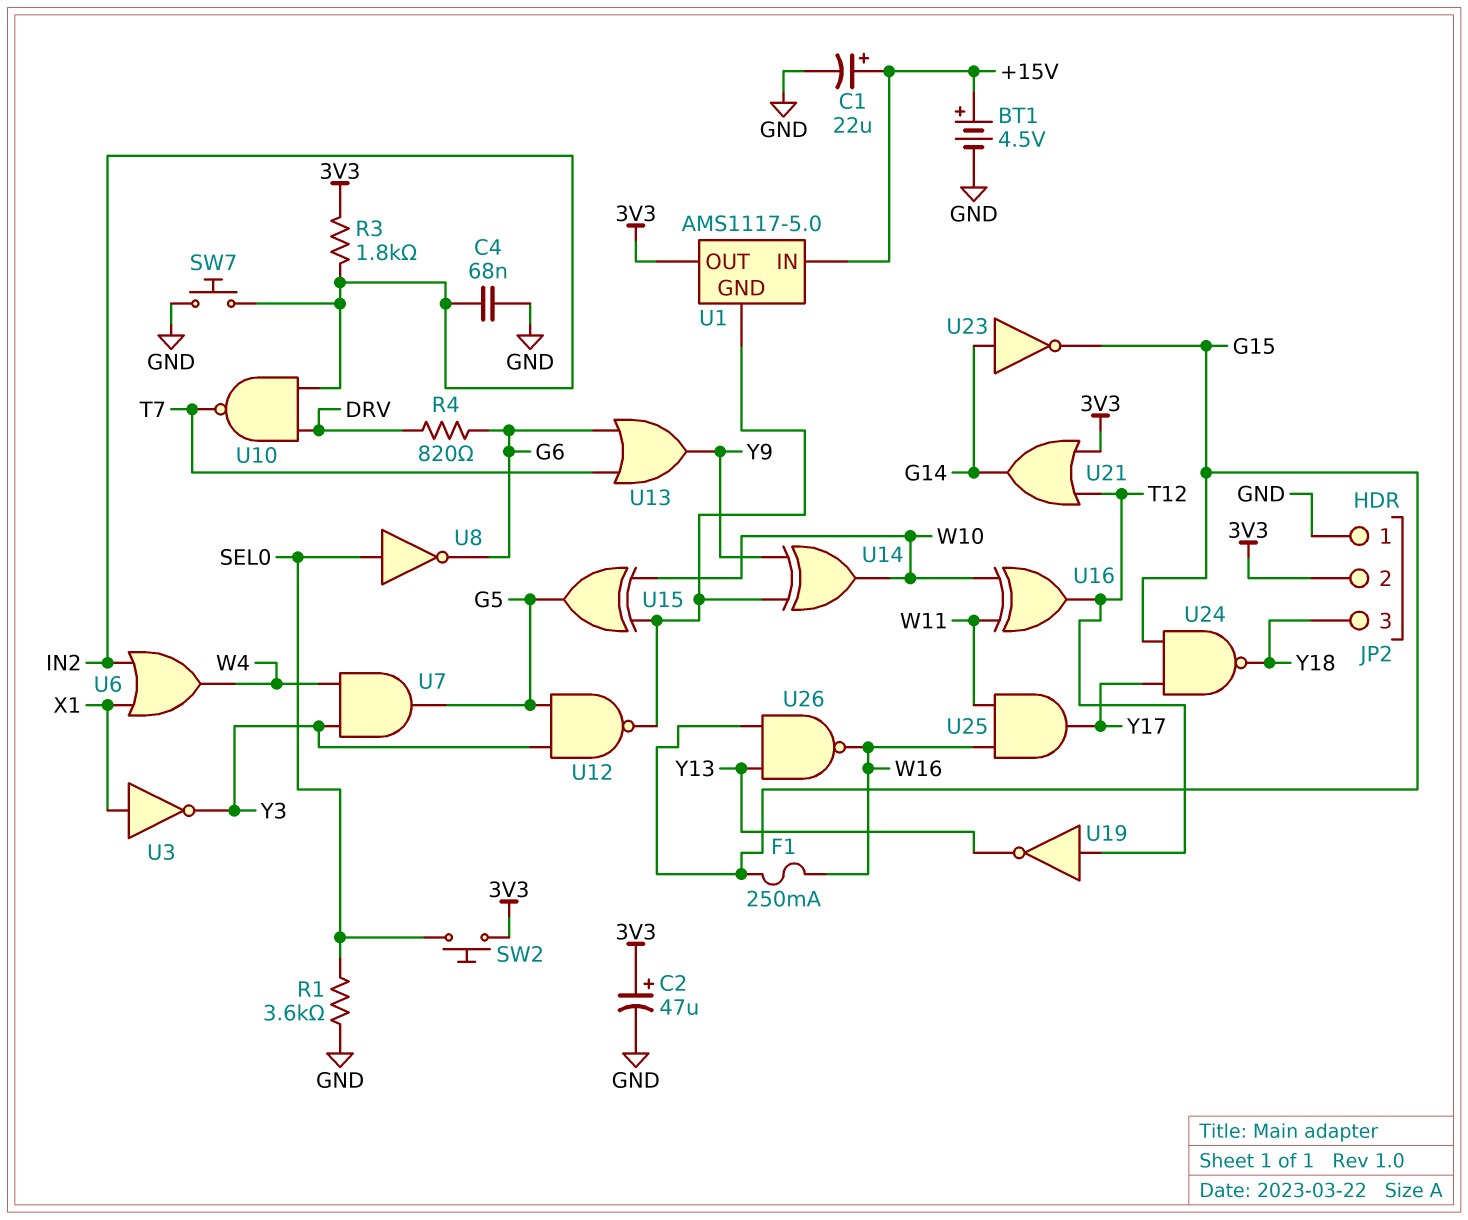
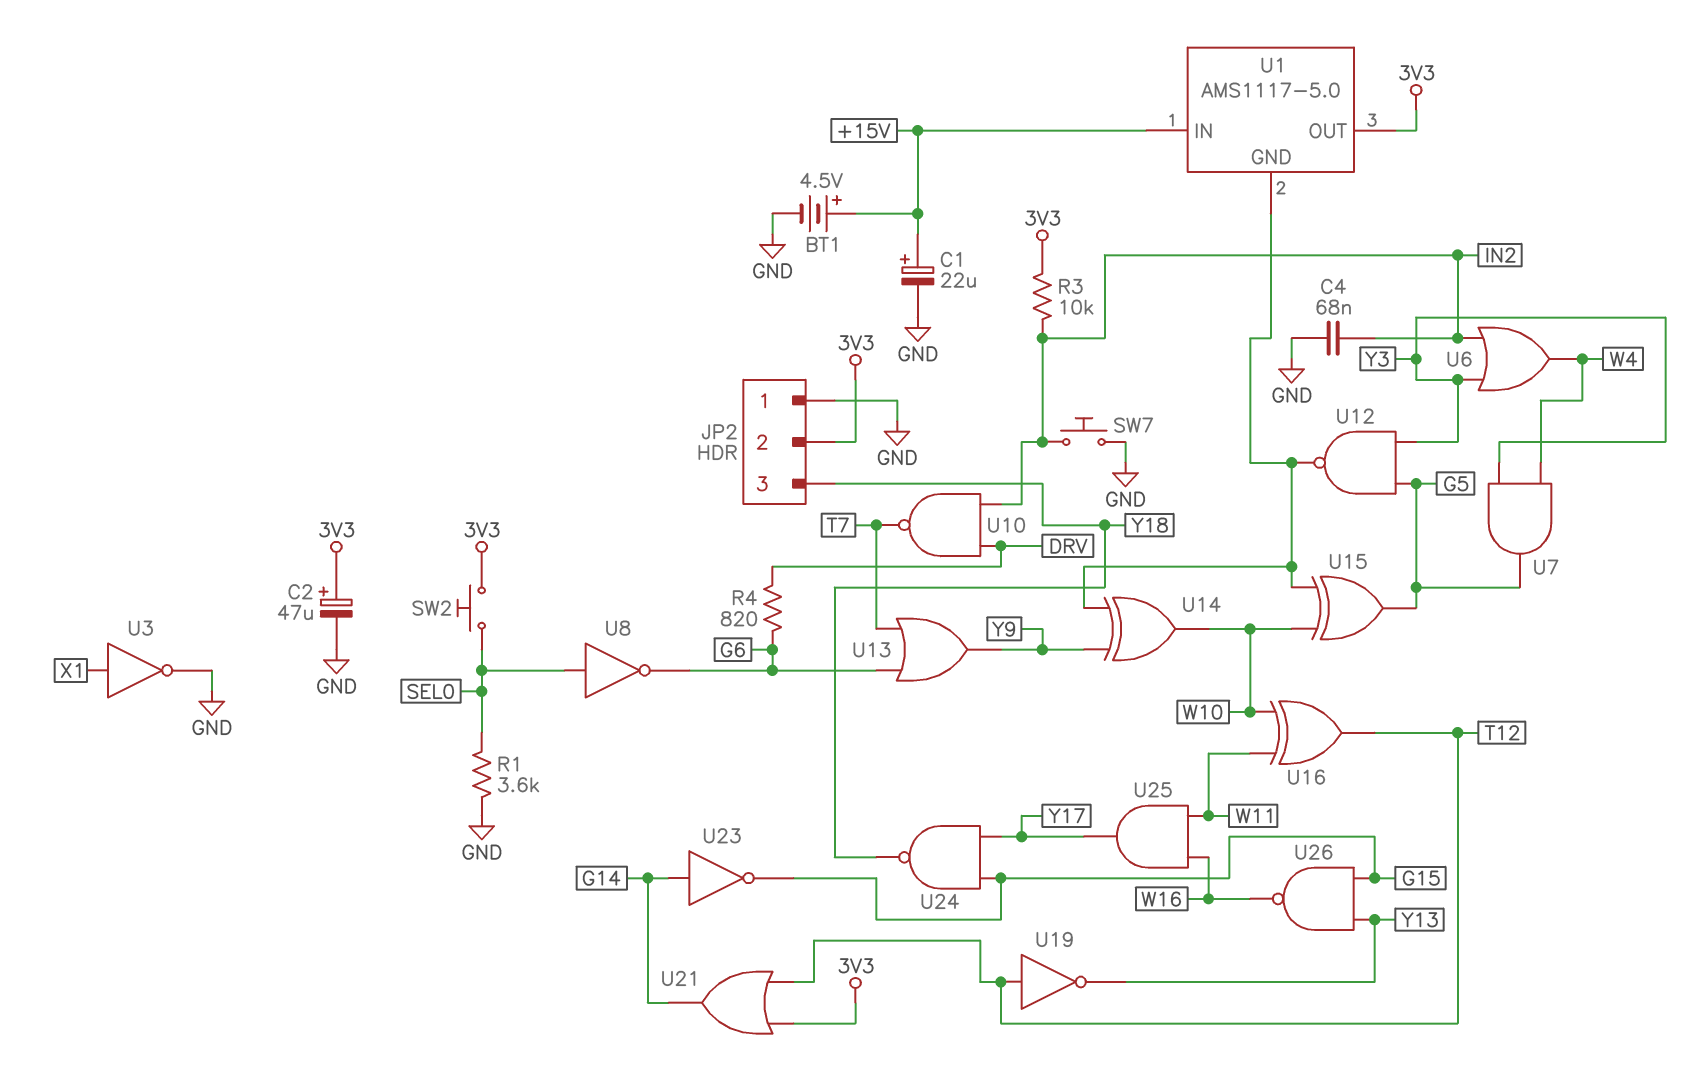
F1: 250mA (G15, W16) -> none
R3: 1.8k (3V3, IN2) -> 10k (3V3, IN2)
U3: NOT (in X1, out Y3) -> NOT (in X1, out GND)
U6: OR (in IN2, in X1, out W4) -> OR (in IN2, in Y3, out W4)

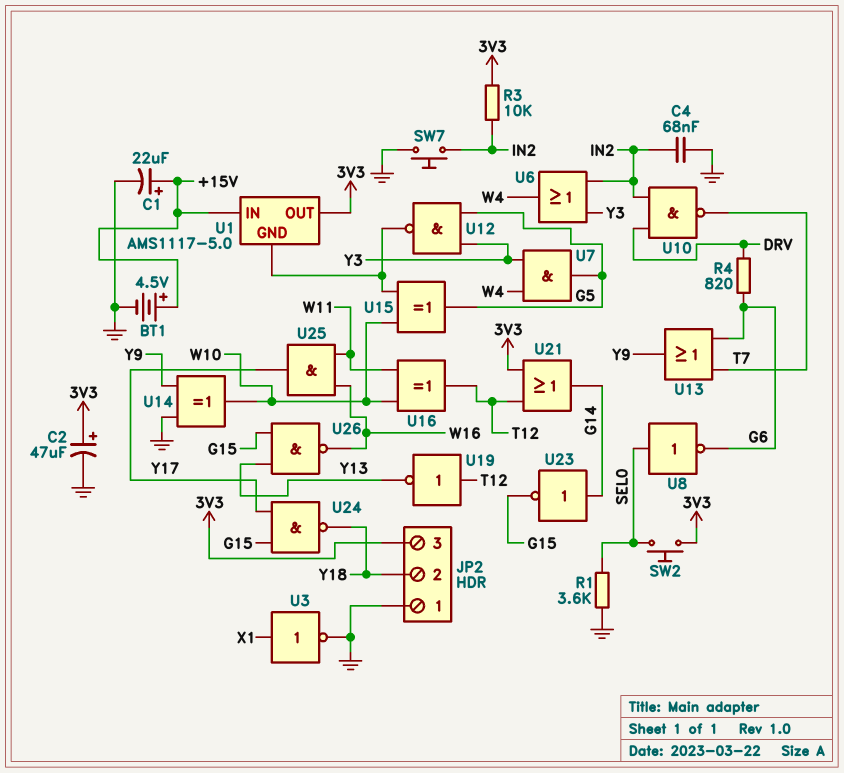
JP2 pin 2: 3V3 -> Y18
JP2 pin 3: Y18 -> 3V3
U14: XOR (in U1/GND, in Y9, out W10) -> XOR (in GND, in Y9, out W10)

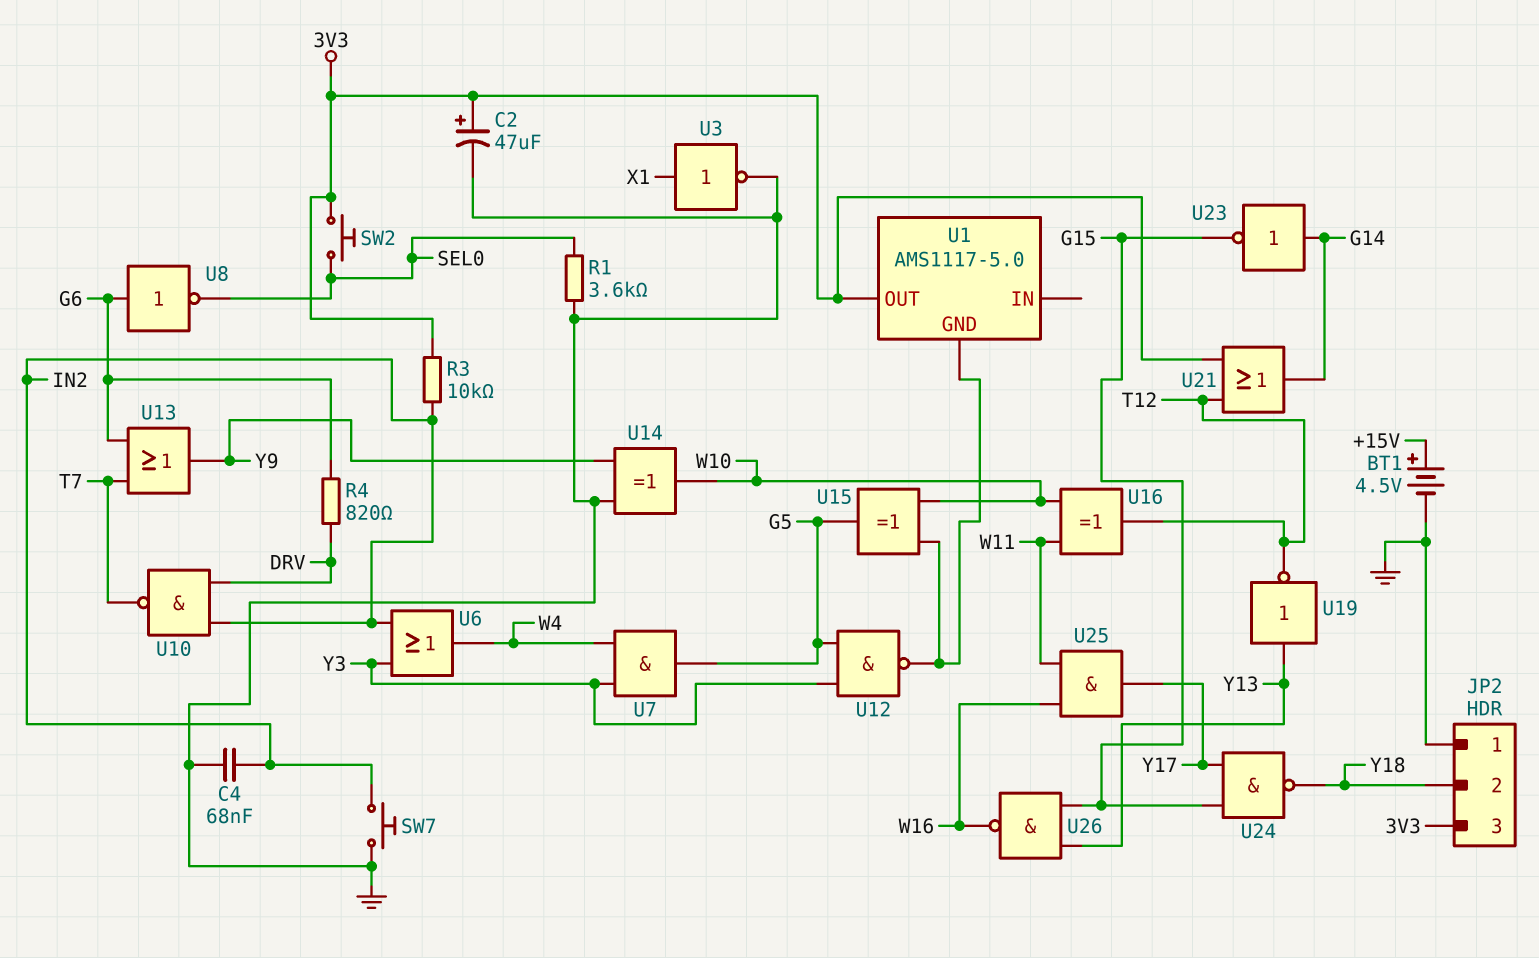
C1: 22uF (plus +15V, minus GND) -> none
U1 pin IN: +15V -> none
U8: NOT (in SEL0, out G6) -> NOT (in G6, out SEL0)
U19: NOT (in T12, out Y13) -> NOT (in Y13, out T12)

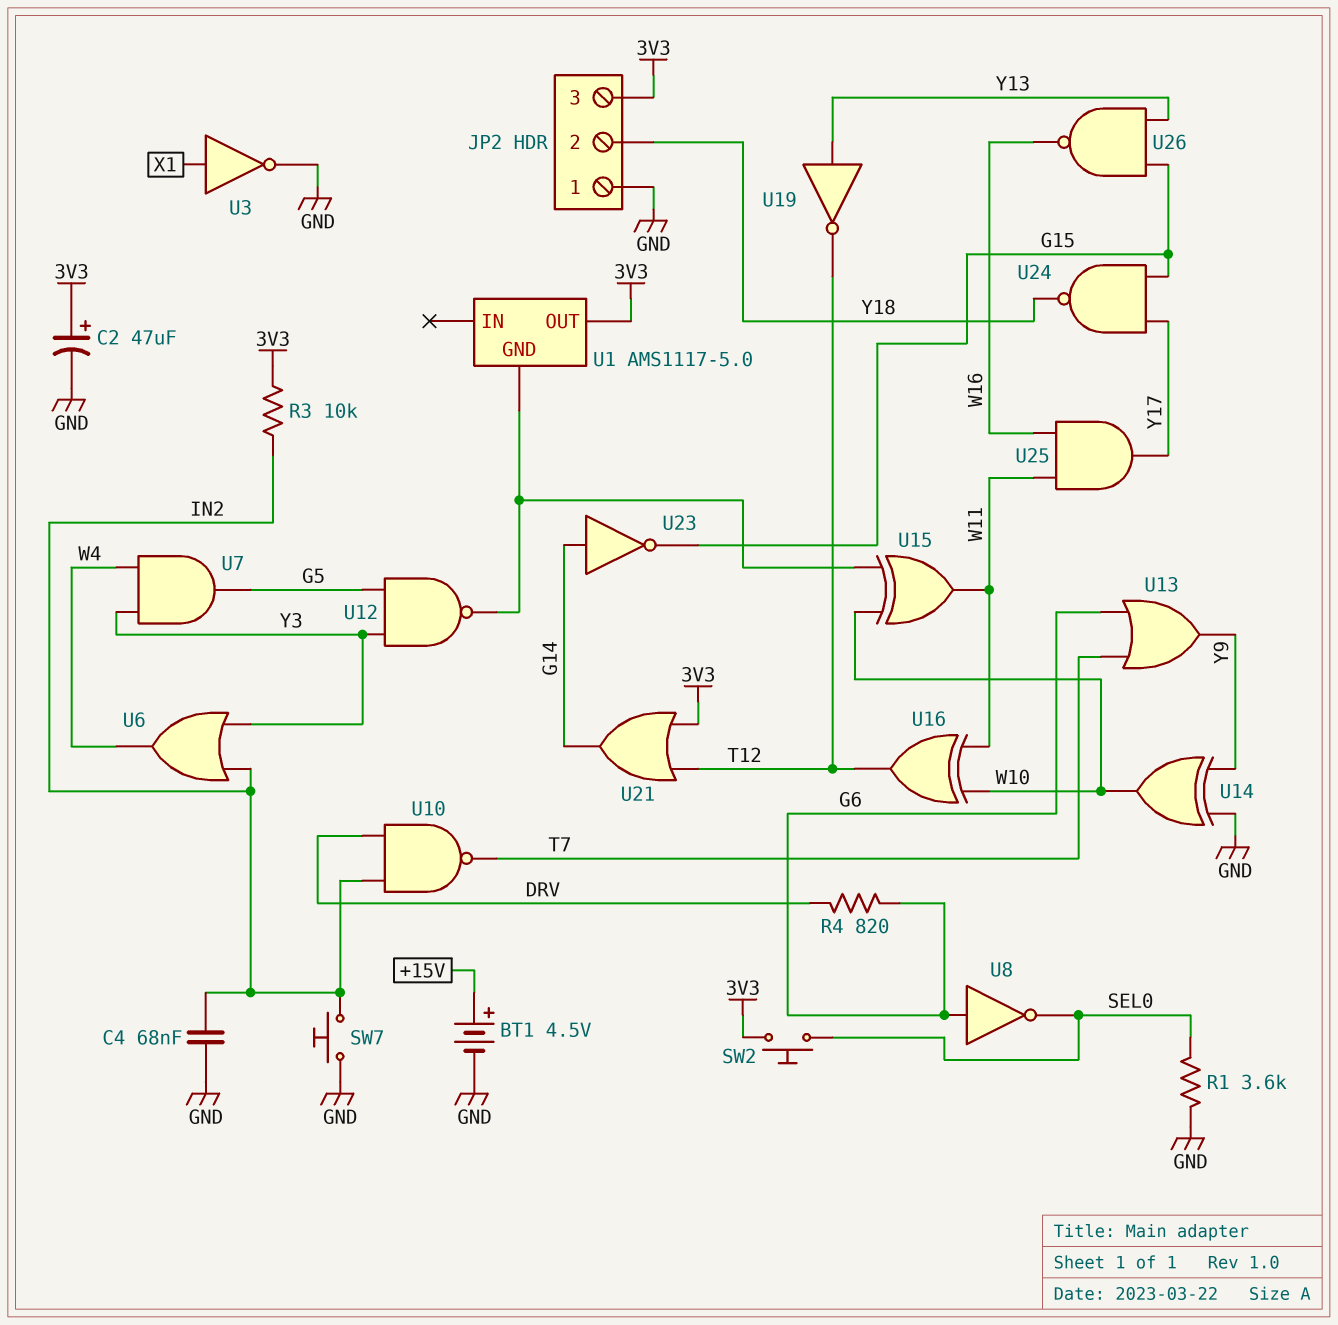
U15: XOR (in U1/GND, in W10, out G5) -> XOR (in U1/GND, in W10, out W11)

